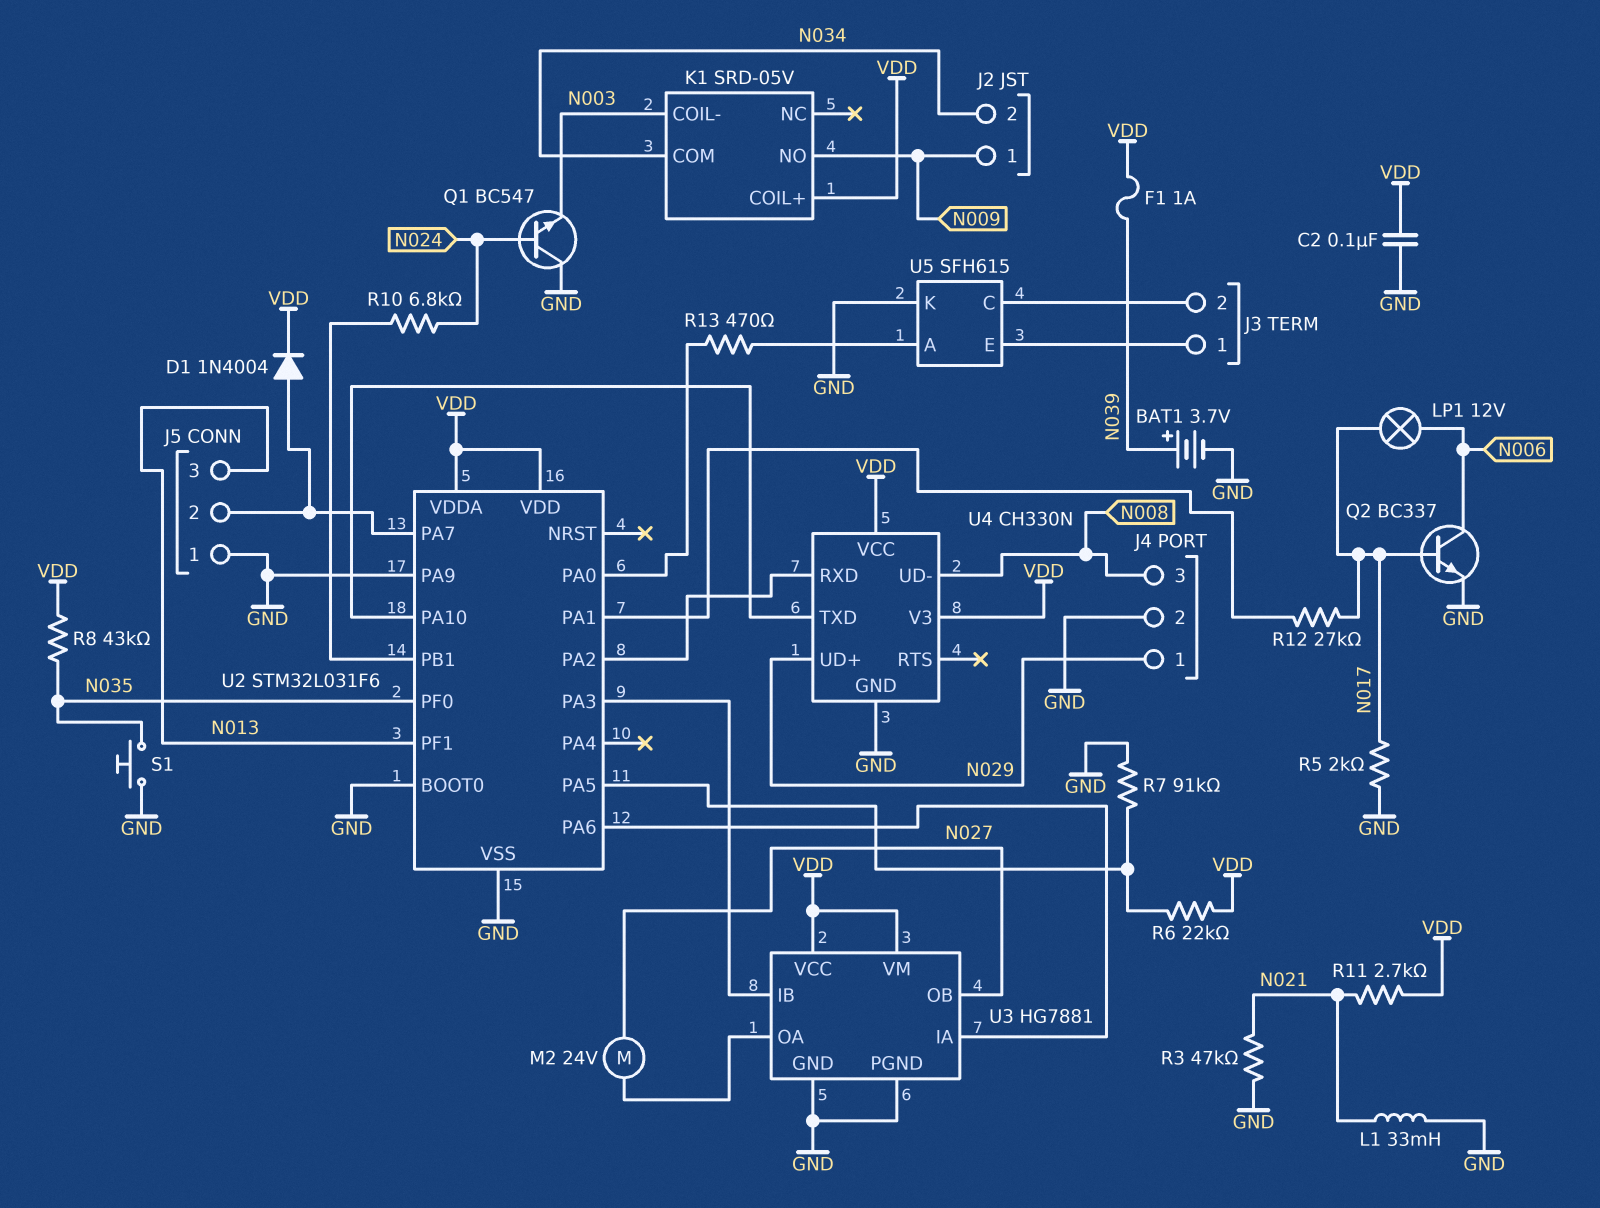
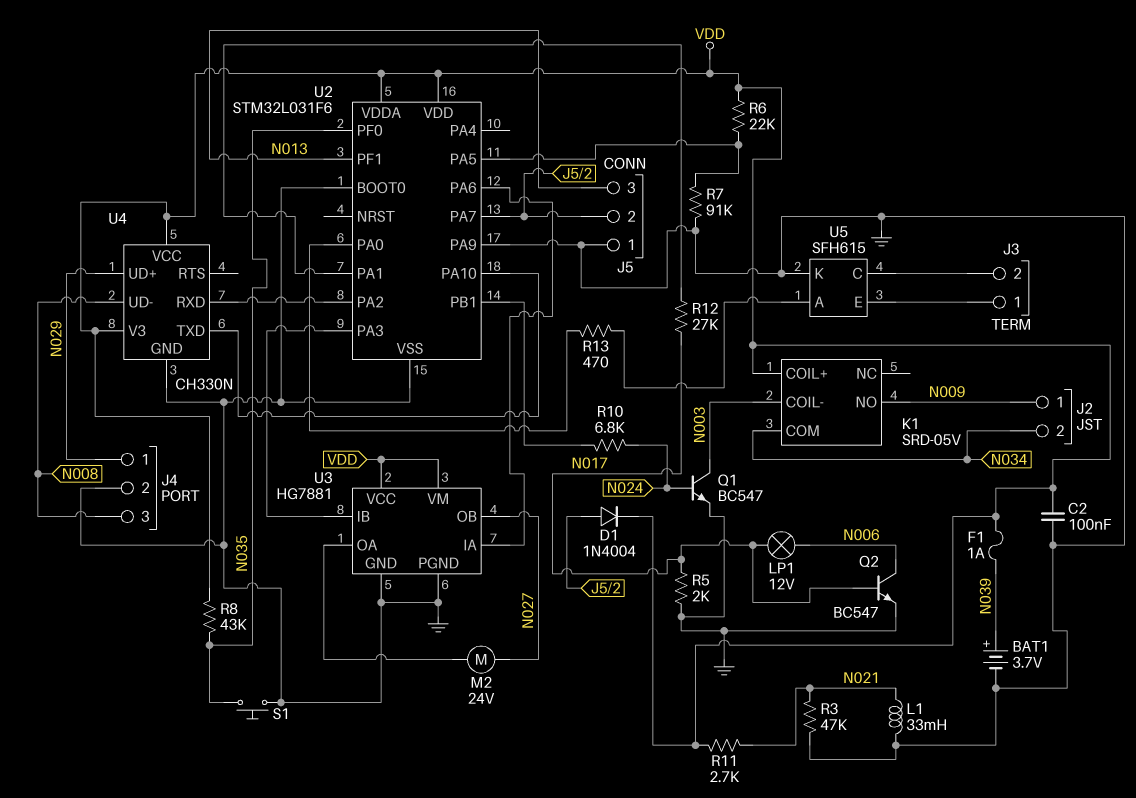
Q1: NPN BC547 (B N024, C GND, E N003) -> NPN BC547 (B N024, C N003, E GND)
Q2: NPN BC337 (B N017, C N006, E GND) -> NPN BC547 (B N017, C N006, E GND)

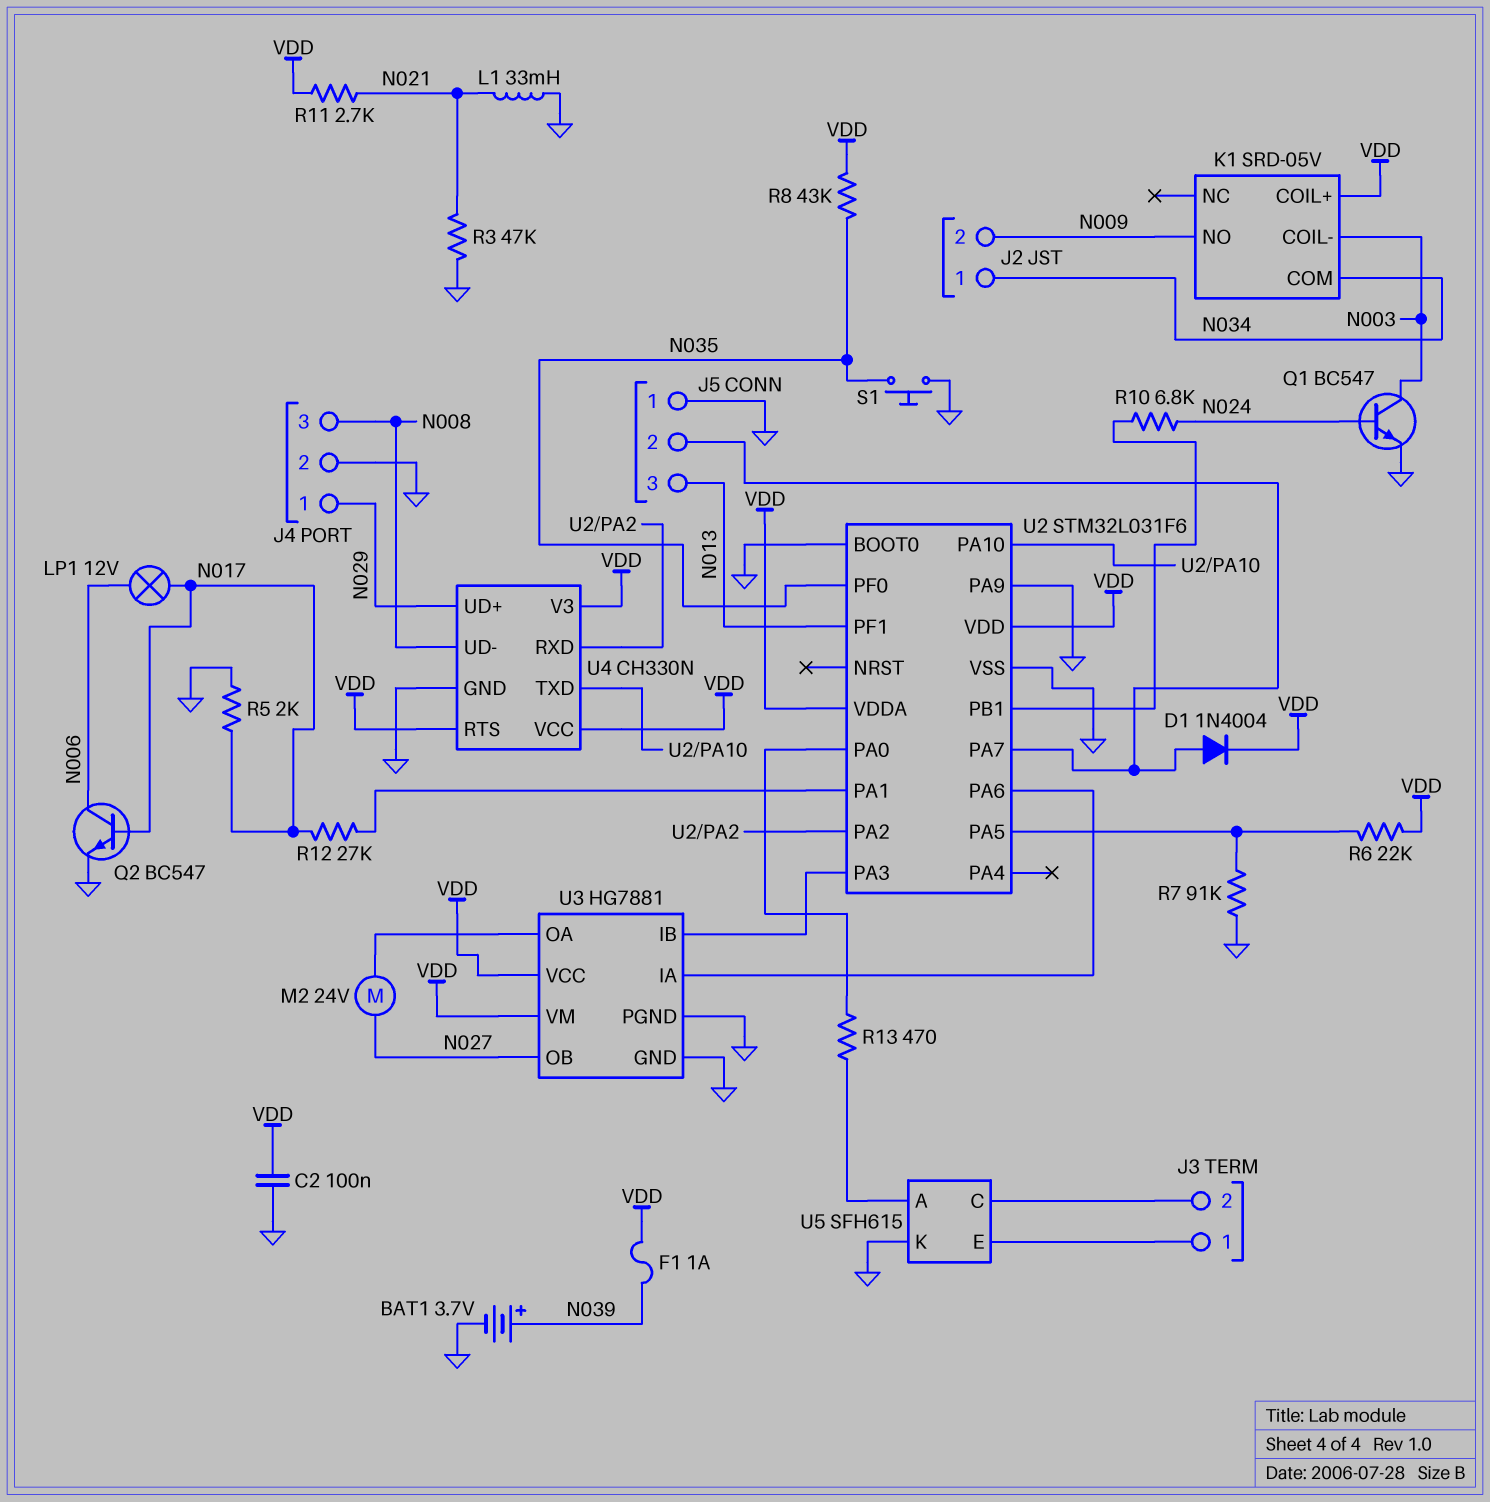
J2 pin 1: N009 -> N034
J2 pin 2: N034 -> N009
U4 pin RTS: none -> VDD

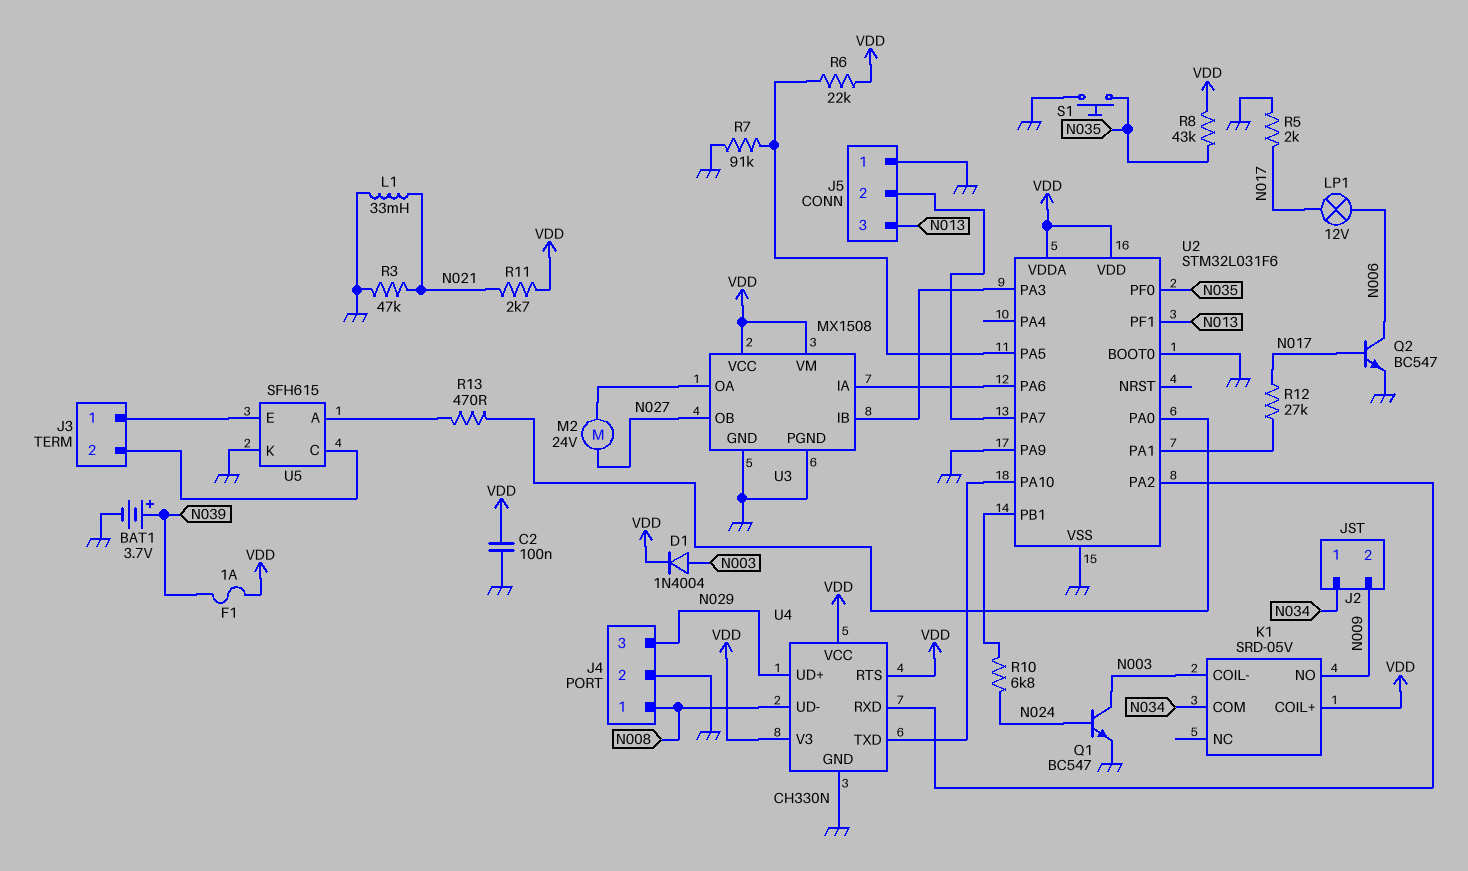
D1: diode 1N4004 (A J5/2, K VDD) -> diode 1N4004 (A N003, K VDD)
J4 pin 1: N029 -> N008
J4 pin 3: N008 -> N029
U3: HG7881 -> MX1508

